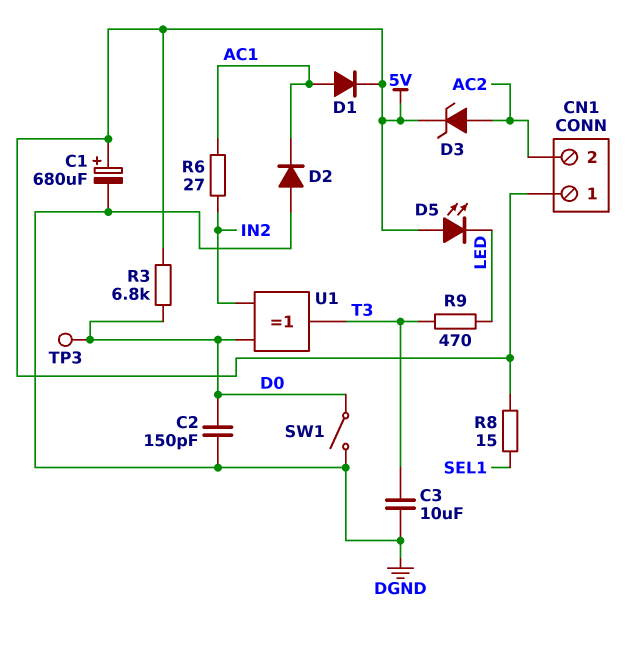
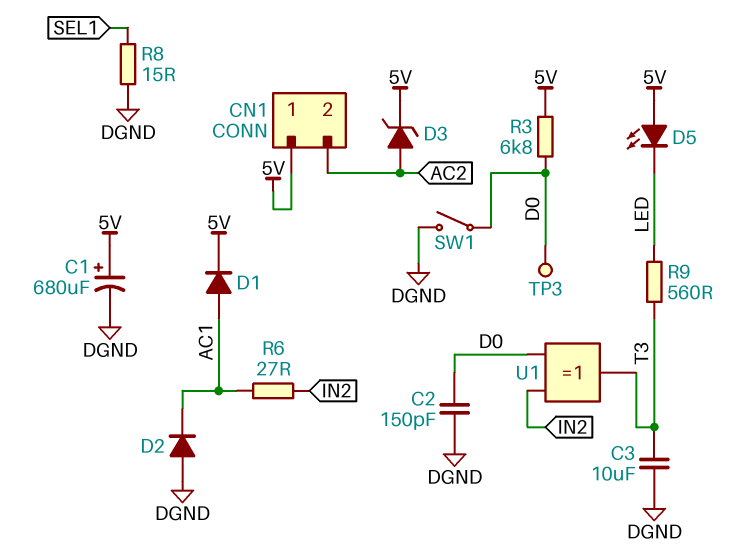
R8: 15 (5V, SEL1) -> 15 (DGND, SEL1)
R9: 470 (LED, T3) -> 560 (LED, T3)

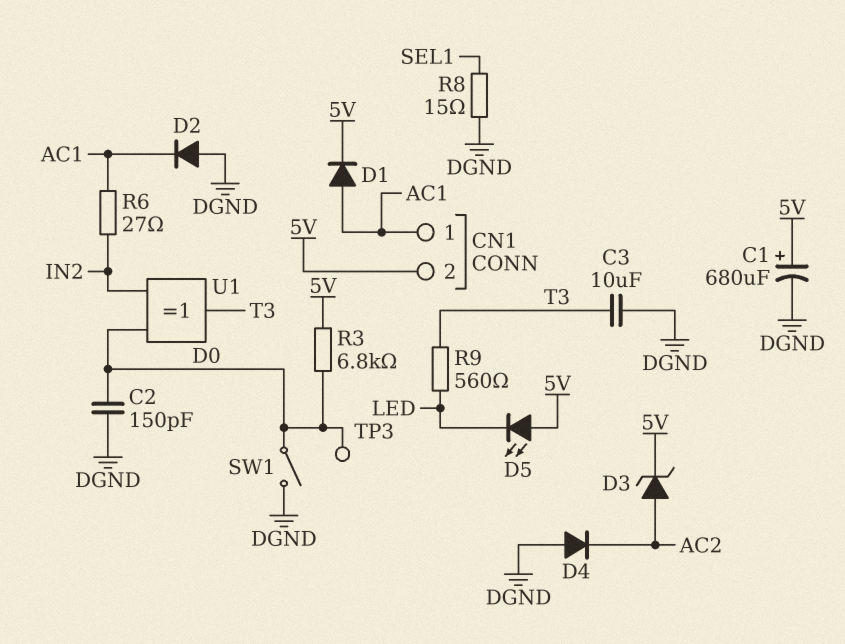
CN1 pin 1: 5V -> AC1
CN1 pin 2: AC2 -> 5V
D4: none -> diode (A DGND, K AC2)

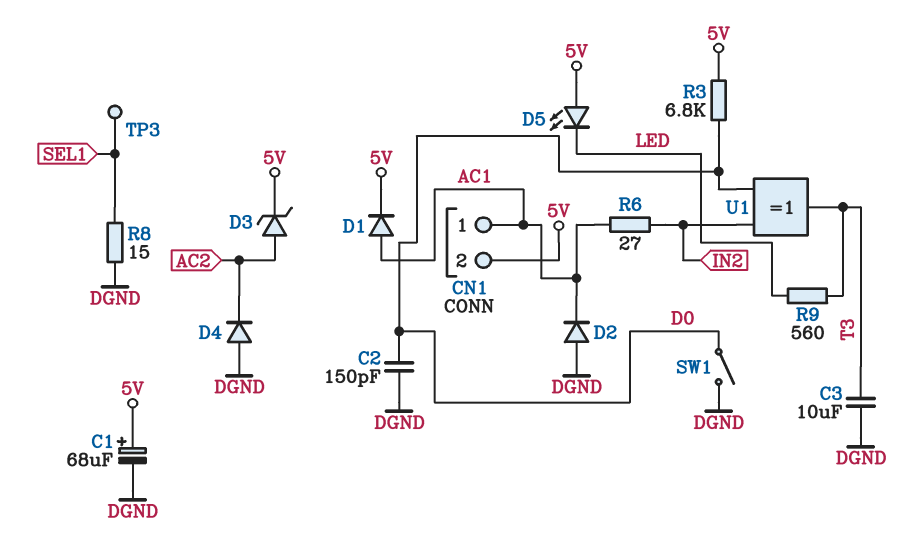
C1: 680uF (plus 5V, minus DGND) -> 68uF (plus 5V, minus DGND)
TP3: test point (D0) -> test point (SEL1)

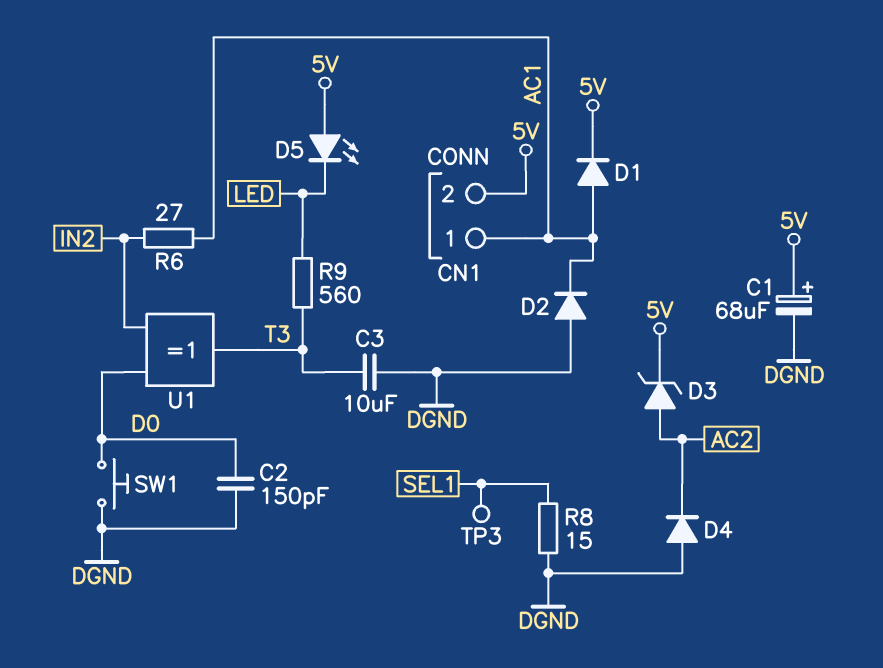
R3: 6.8k (5V, D0) -> none
SW1: switch (D0, DGND) -> button (D0, DGND)

